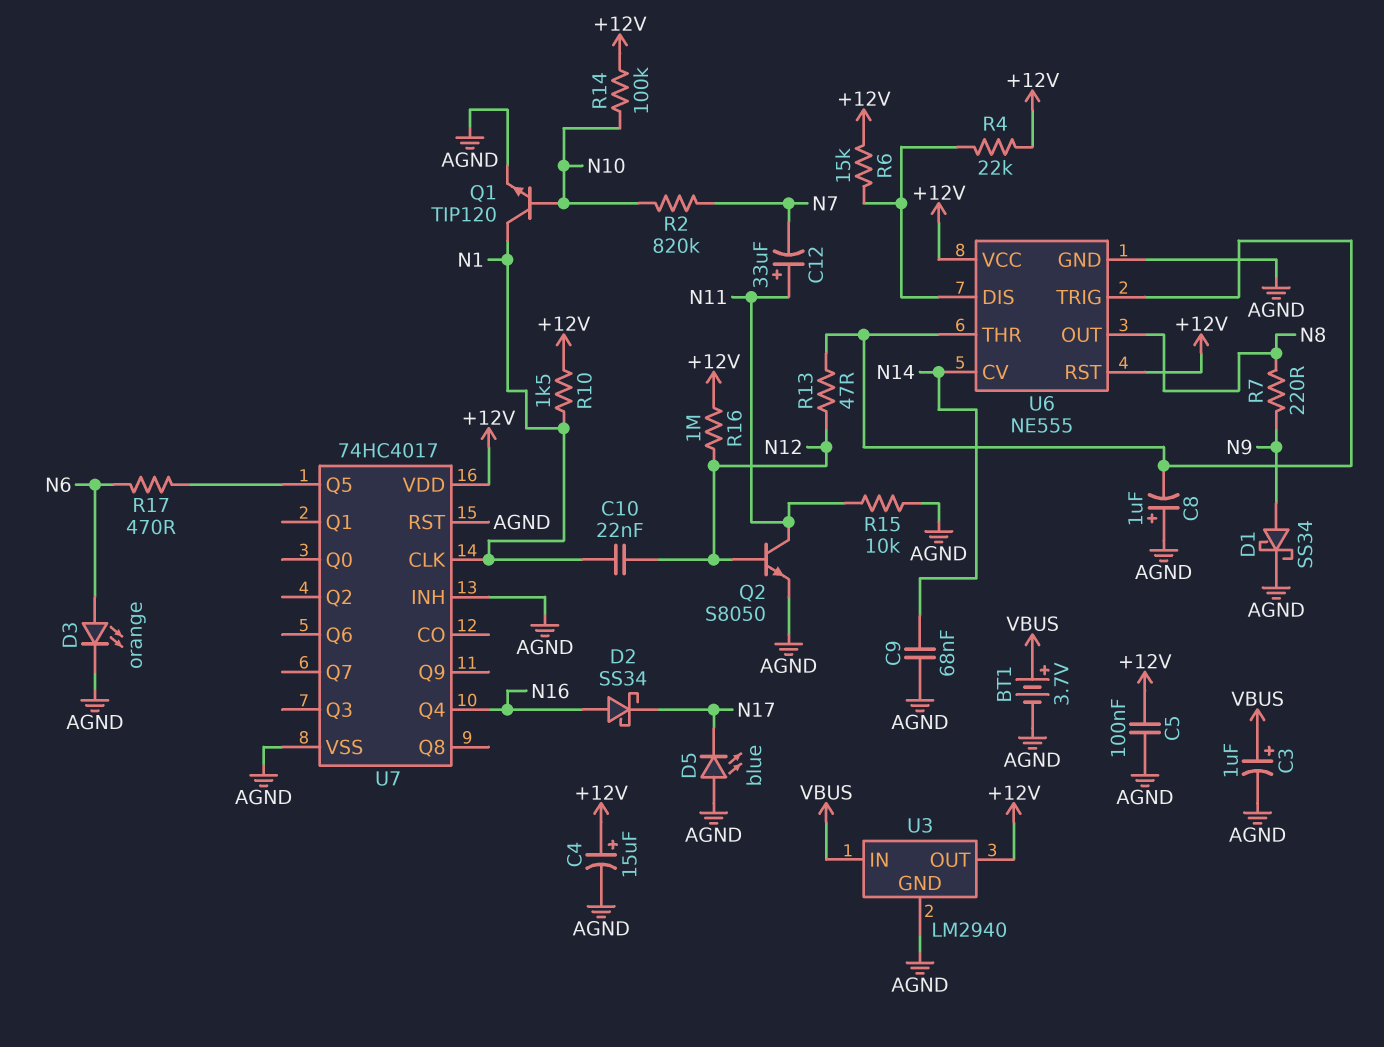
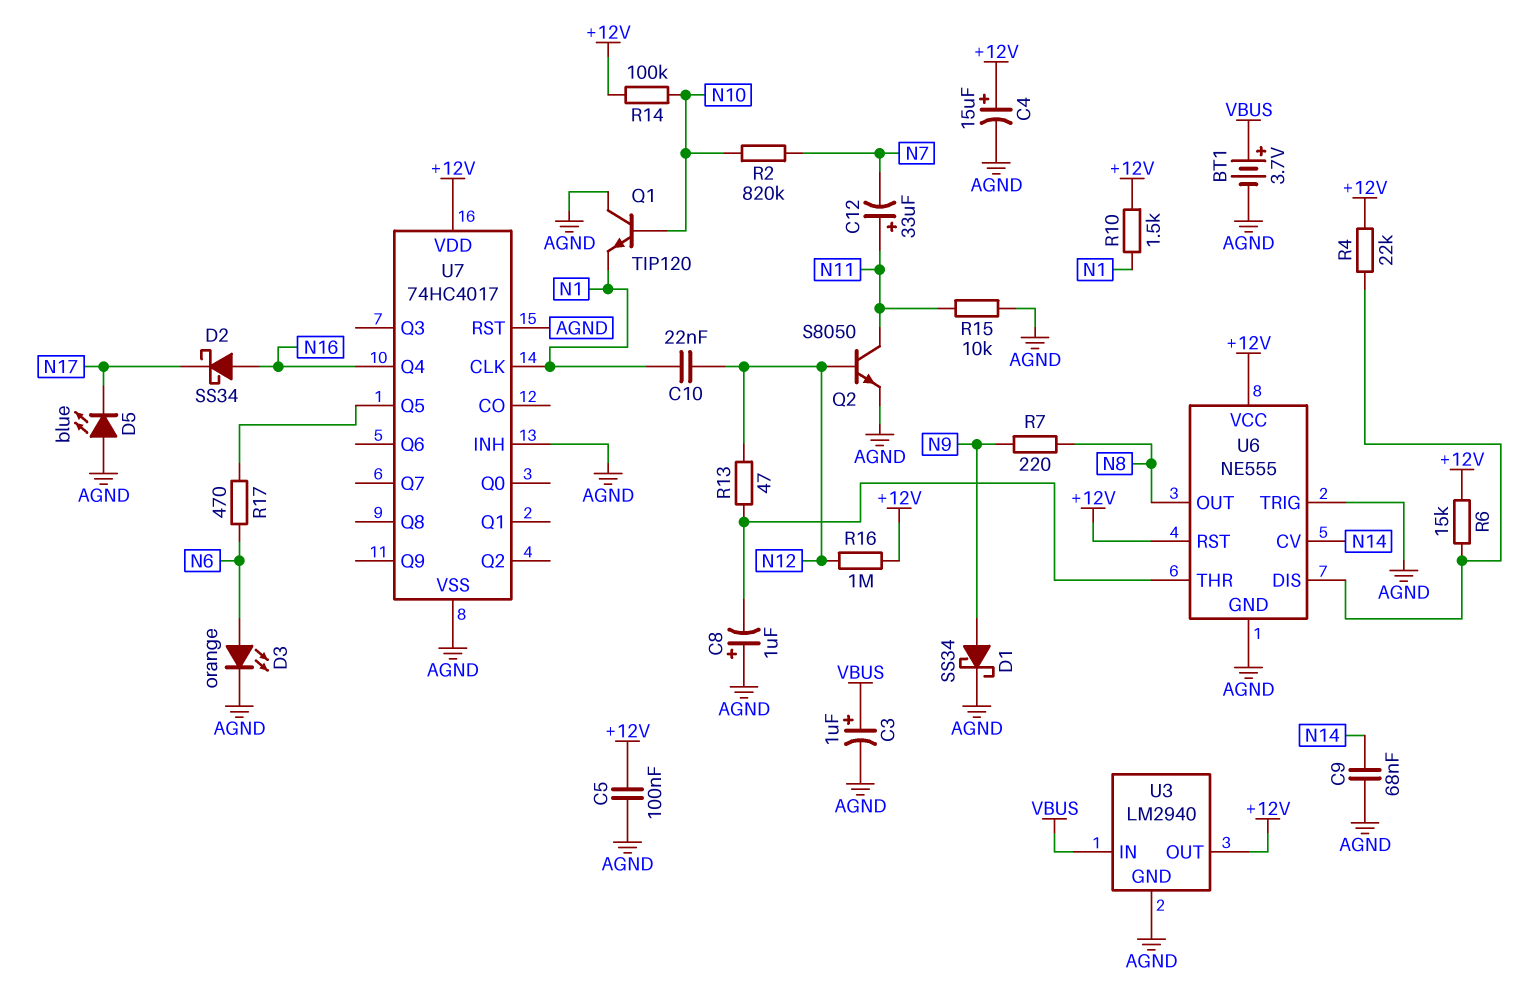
Q1: NPN TIP120 (B N10, C N1, E AGND) -> NPN TIP120 (B N10, C AGND, E N1)
U6 pin TRIG: U6/THR -> AGND

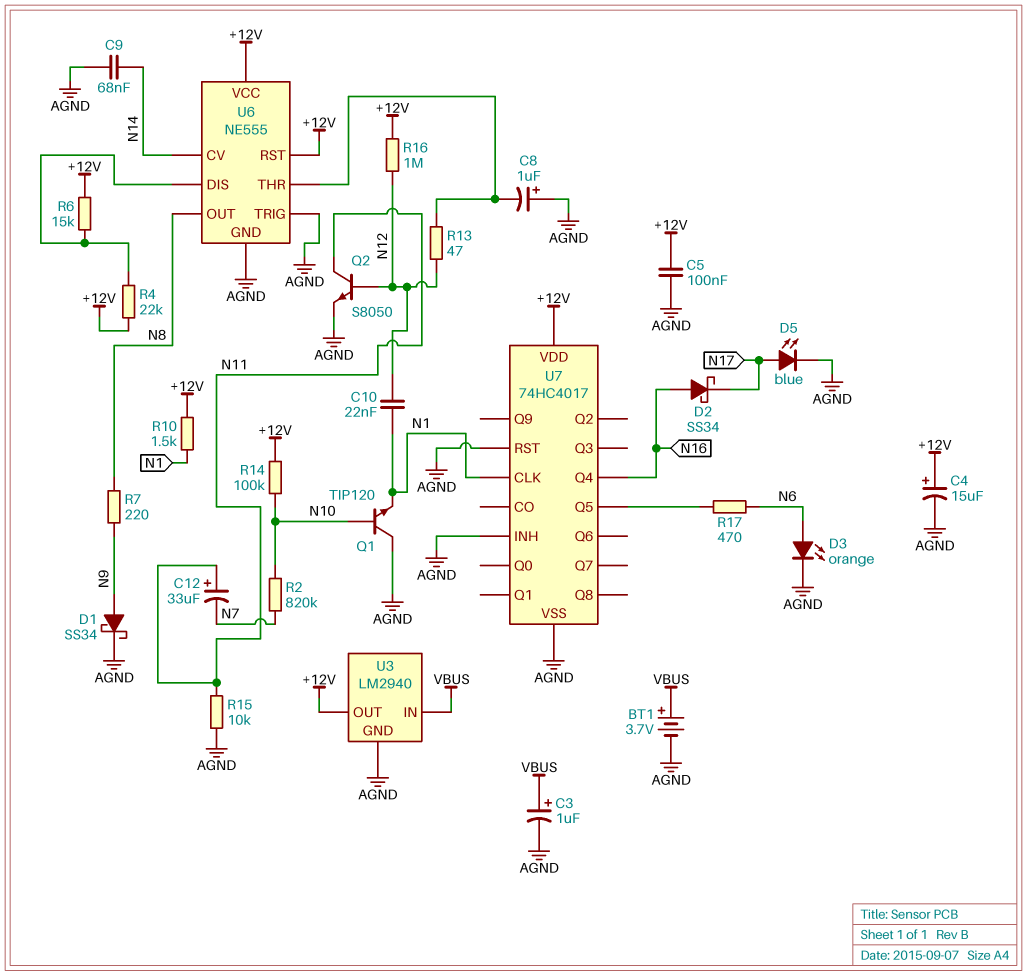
D5: LED blue (A AGND, K N17) -> LED blue (A N17, K AGND)

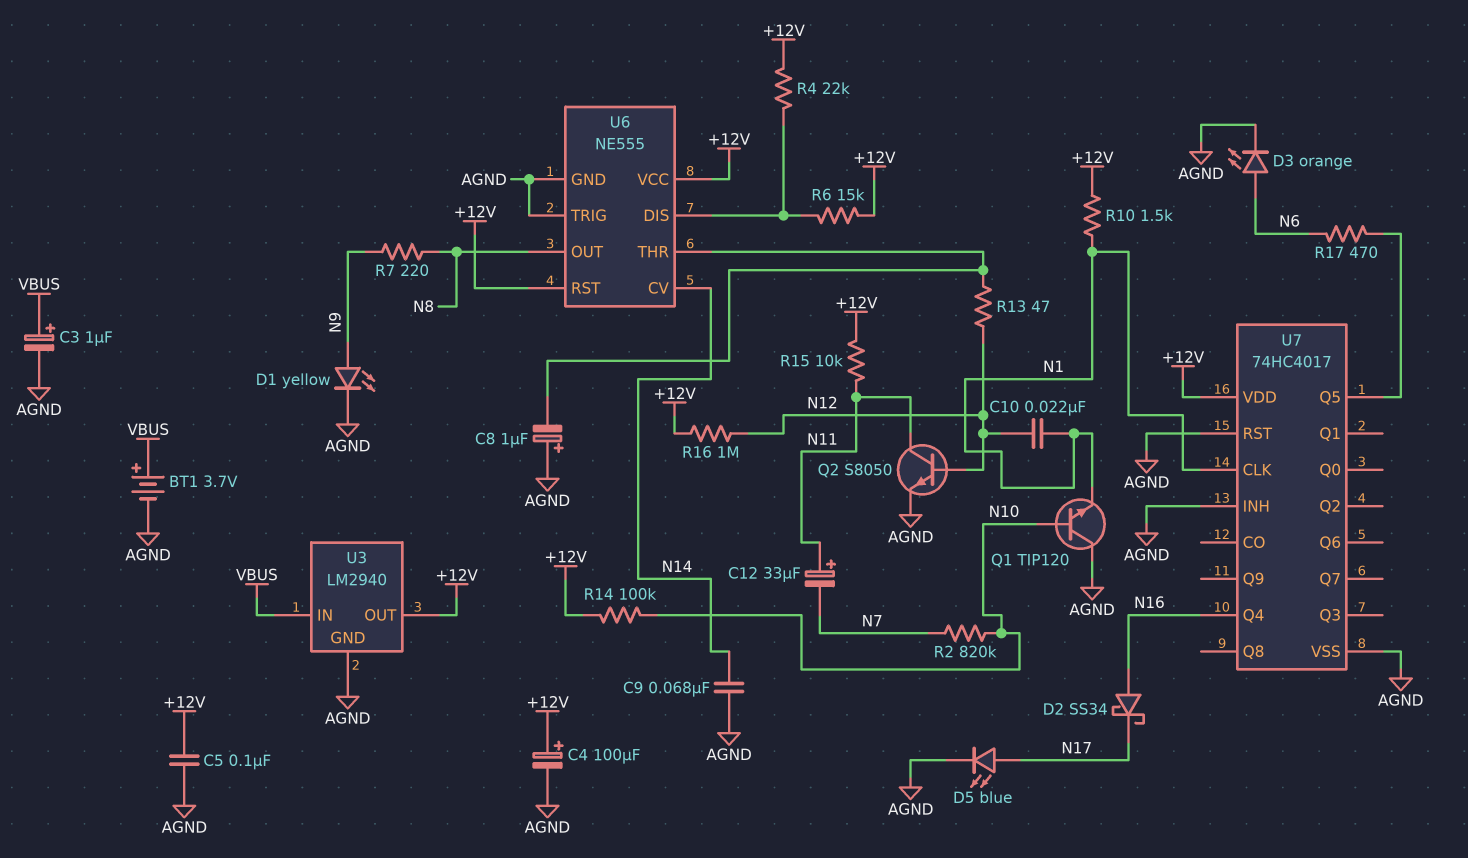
C4: 15uF (plus +12V, minus AGND) -> 100uF (plus +12V, minus AGND)
D1: schottky SS34 (A N9, K AGND) -> LED yellow (A N9, K AGND)
R15: 10k (AGND, N11) -> 10k (+12V, N11)

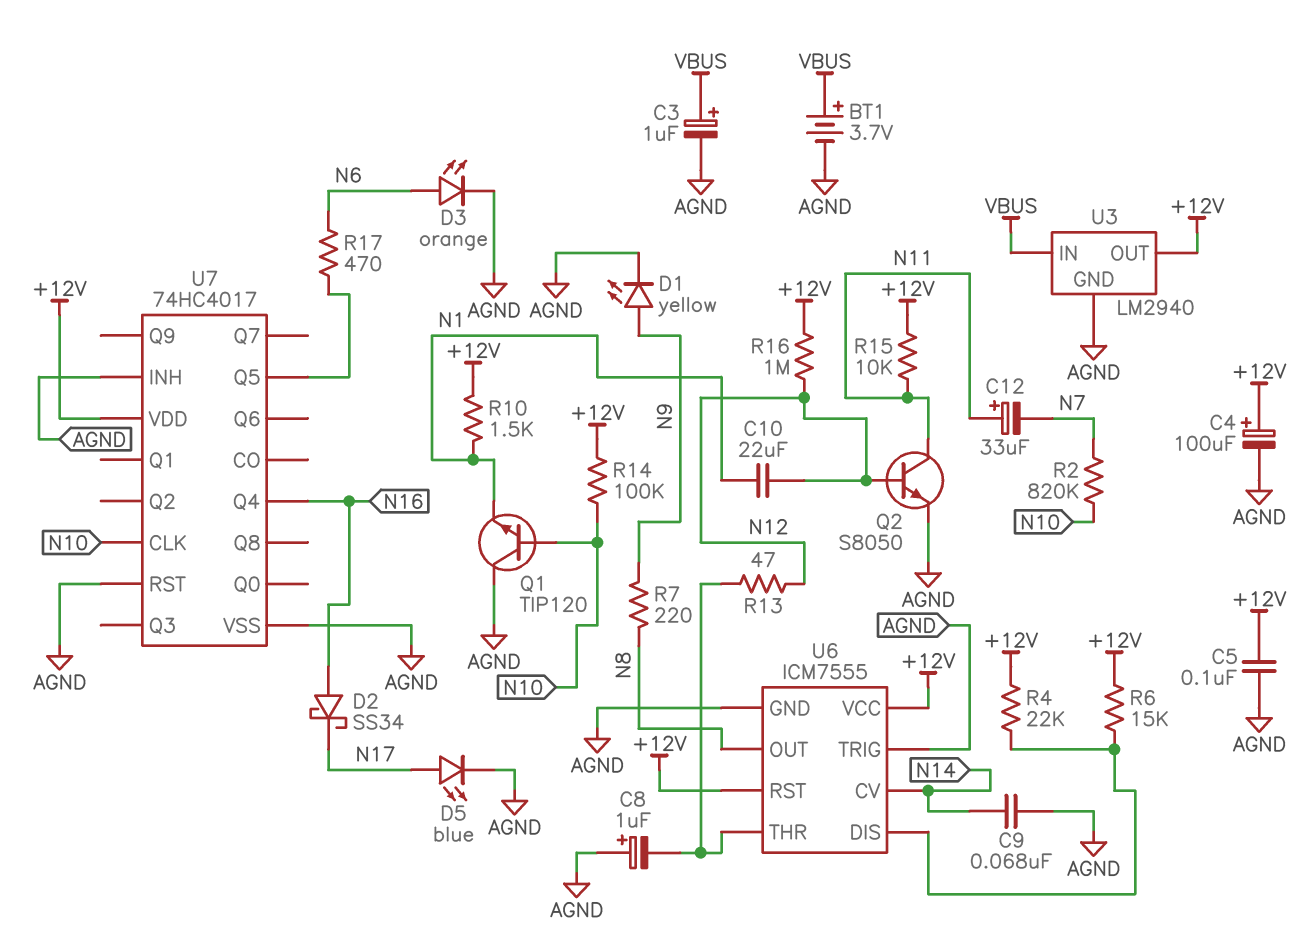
C10: 22nF (N1, N12) -> 22uF (N1, N12)
U6: NE555 -> ICM7555
U7 pin CLK: N1 -> N10

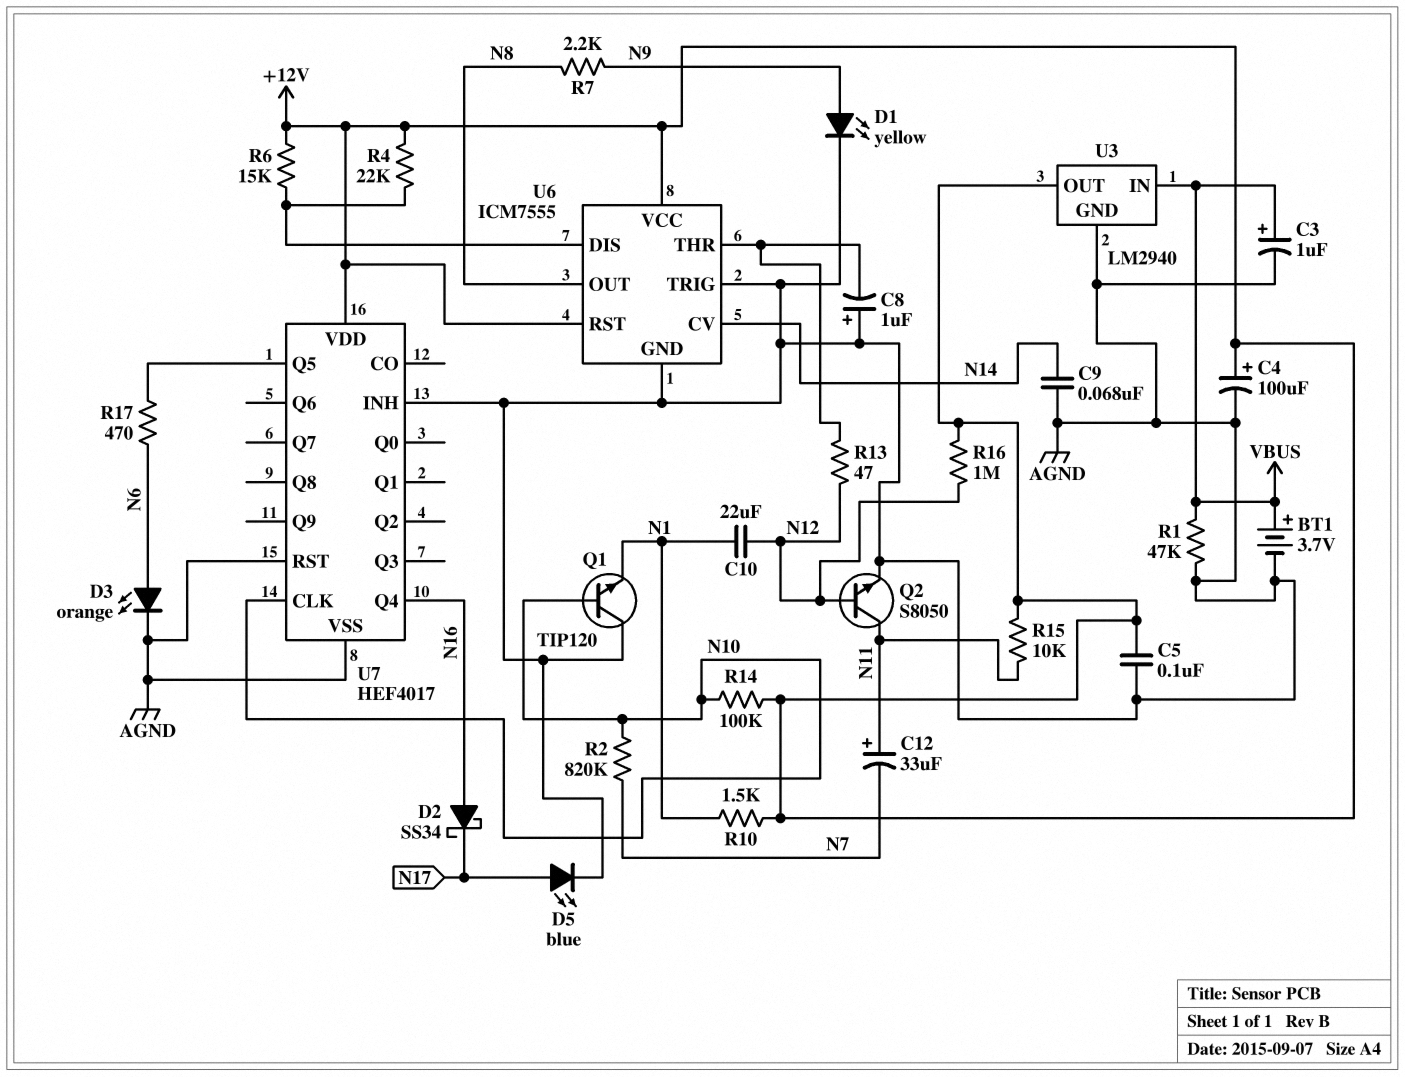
R1: none -> 47k (AGND, VBUS)
R7: 220 (N8, N9) -> 2.2k (N8, N9)
U7: 74HC4017 -> HEF4017

